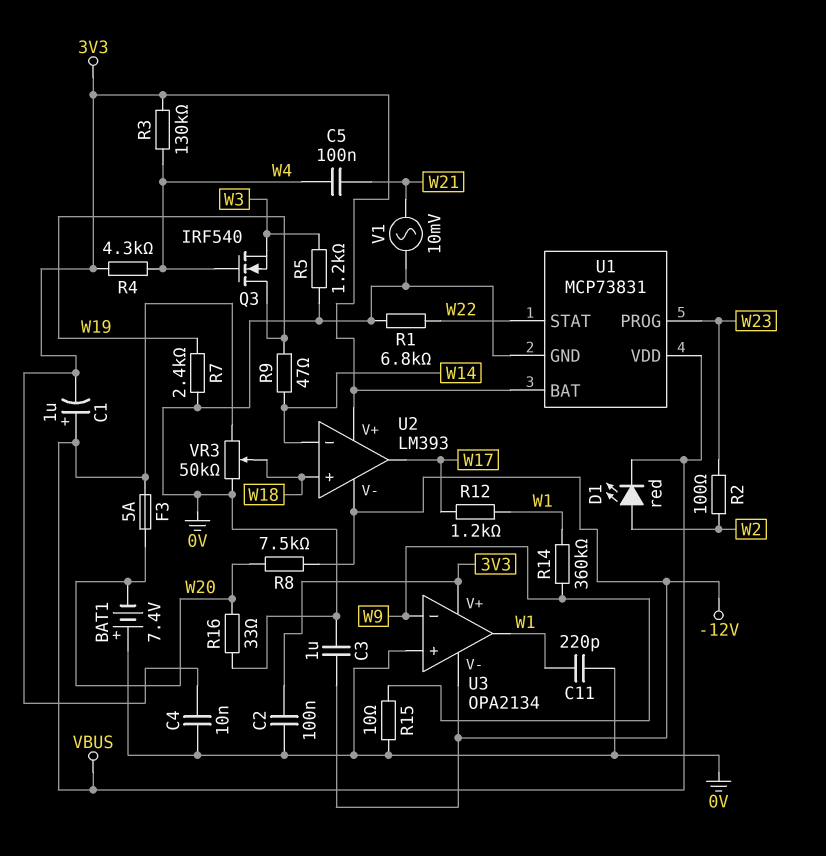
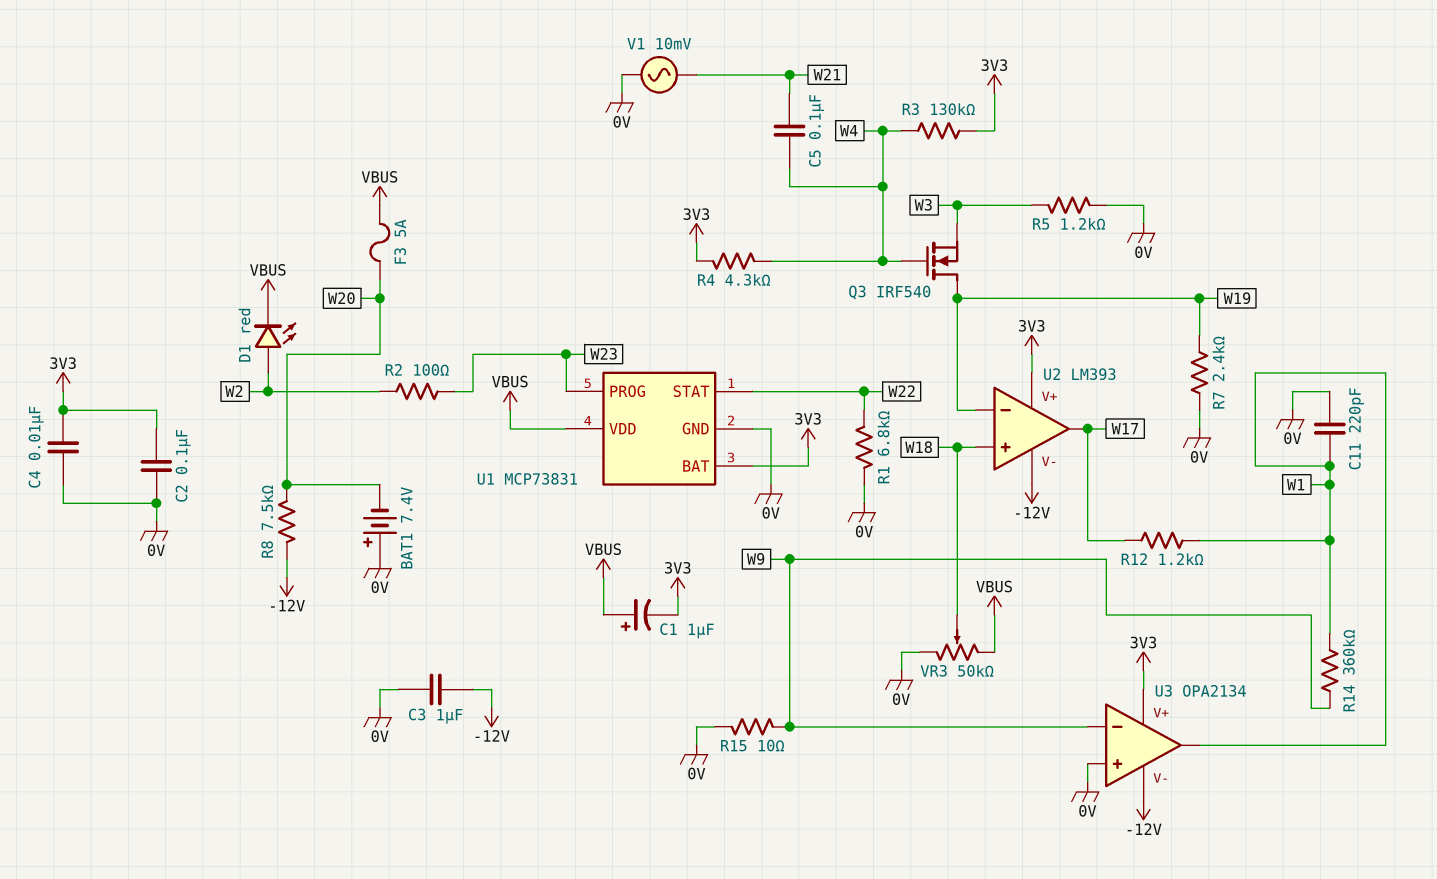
R9: 47 (W14, W19) -> none
R16: 33 (0V, W20) -> none
U2 pin in-: W14 -> W19

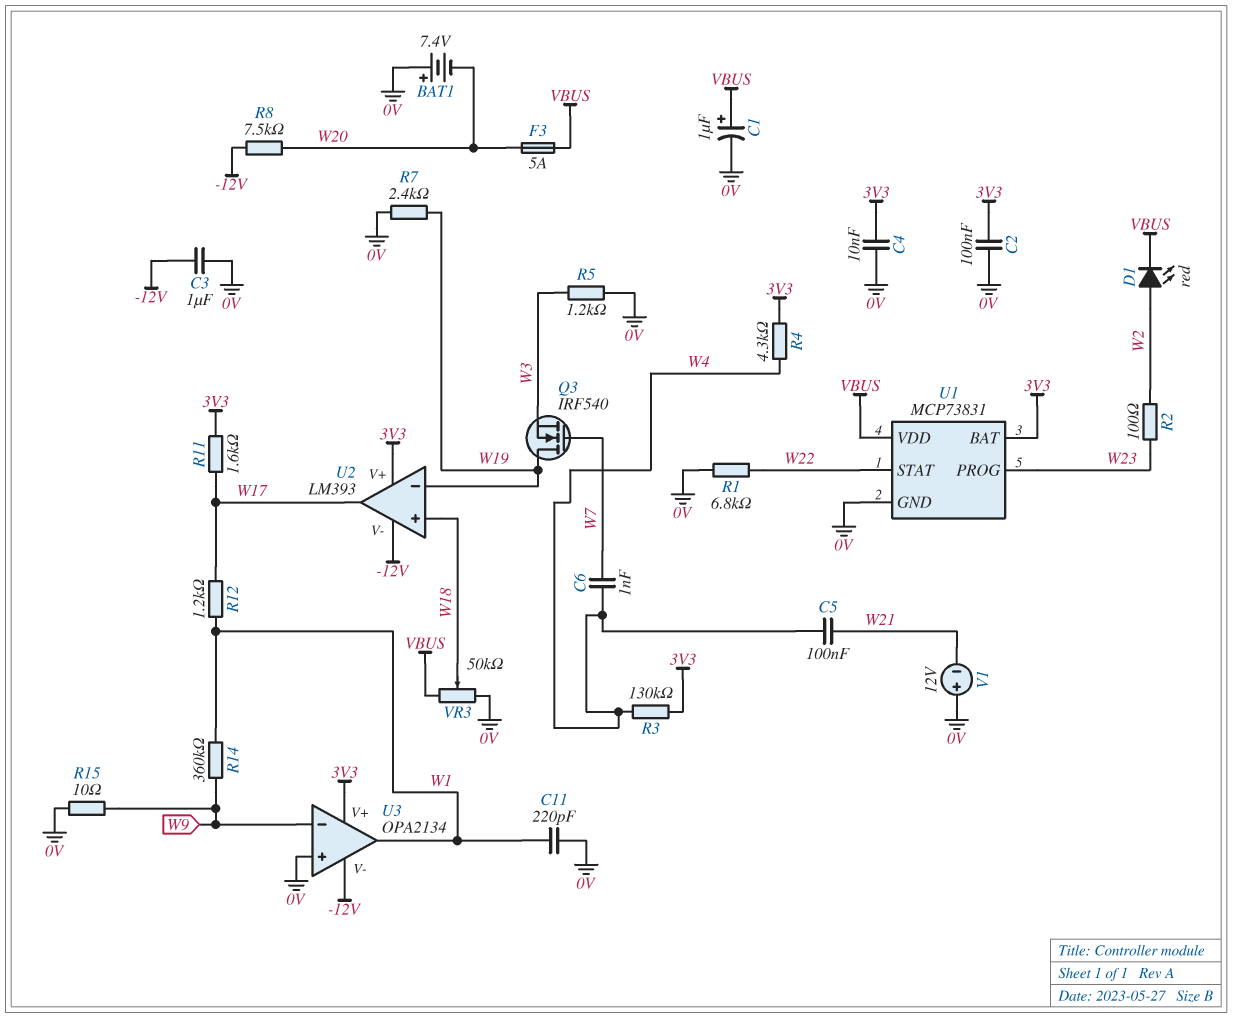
C1: 1uF (plus VBUS, minus 3V3) -> 1uF (plus VBUS, minus 0V)
C6: none -> 1nF (W4, W7)
Q3: NMOS IRF540 (G W4, D W19, S W3) -> NMOS IRF540 (G W7, D W19, S W3)
R11: none -> 1.6k (3V3, W17)
V1: AC 10mV (0V, W21) -> 12V (plus 0V, minus W21)

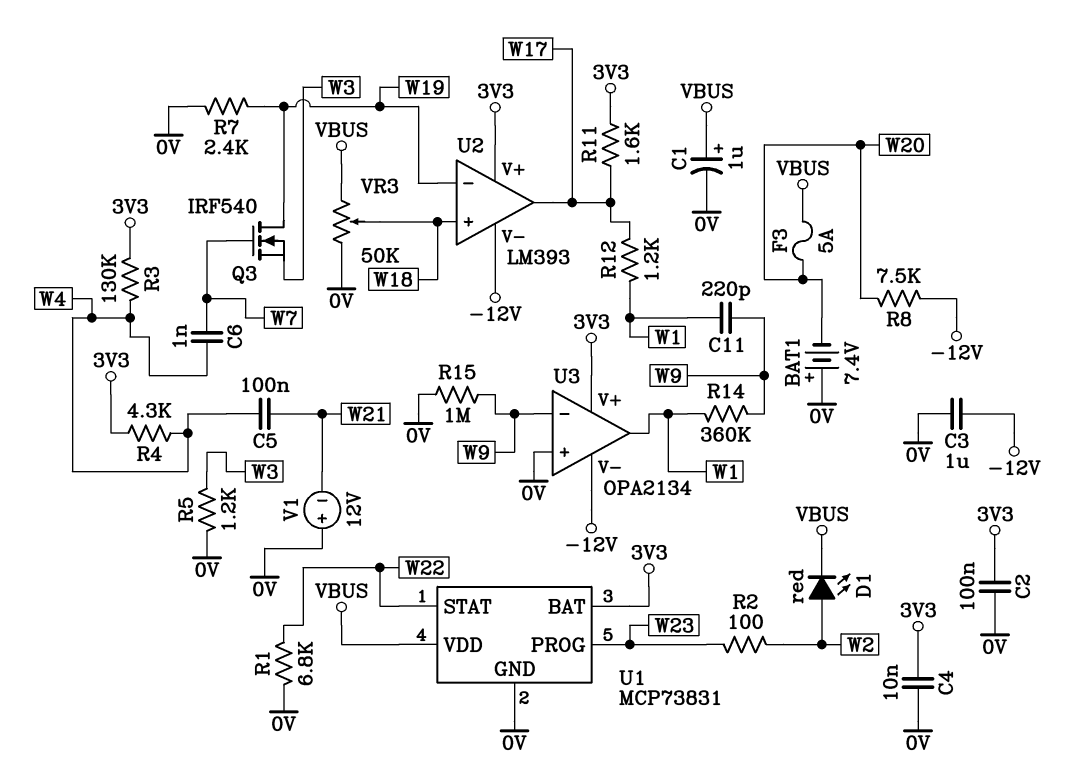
C11: 220pF (0V, W1) -> 220pF (W1, W9)
R15: 10 (0V, W9) -> 1M (0V, W9)

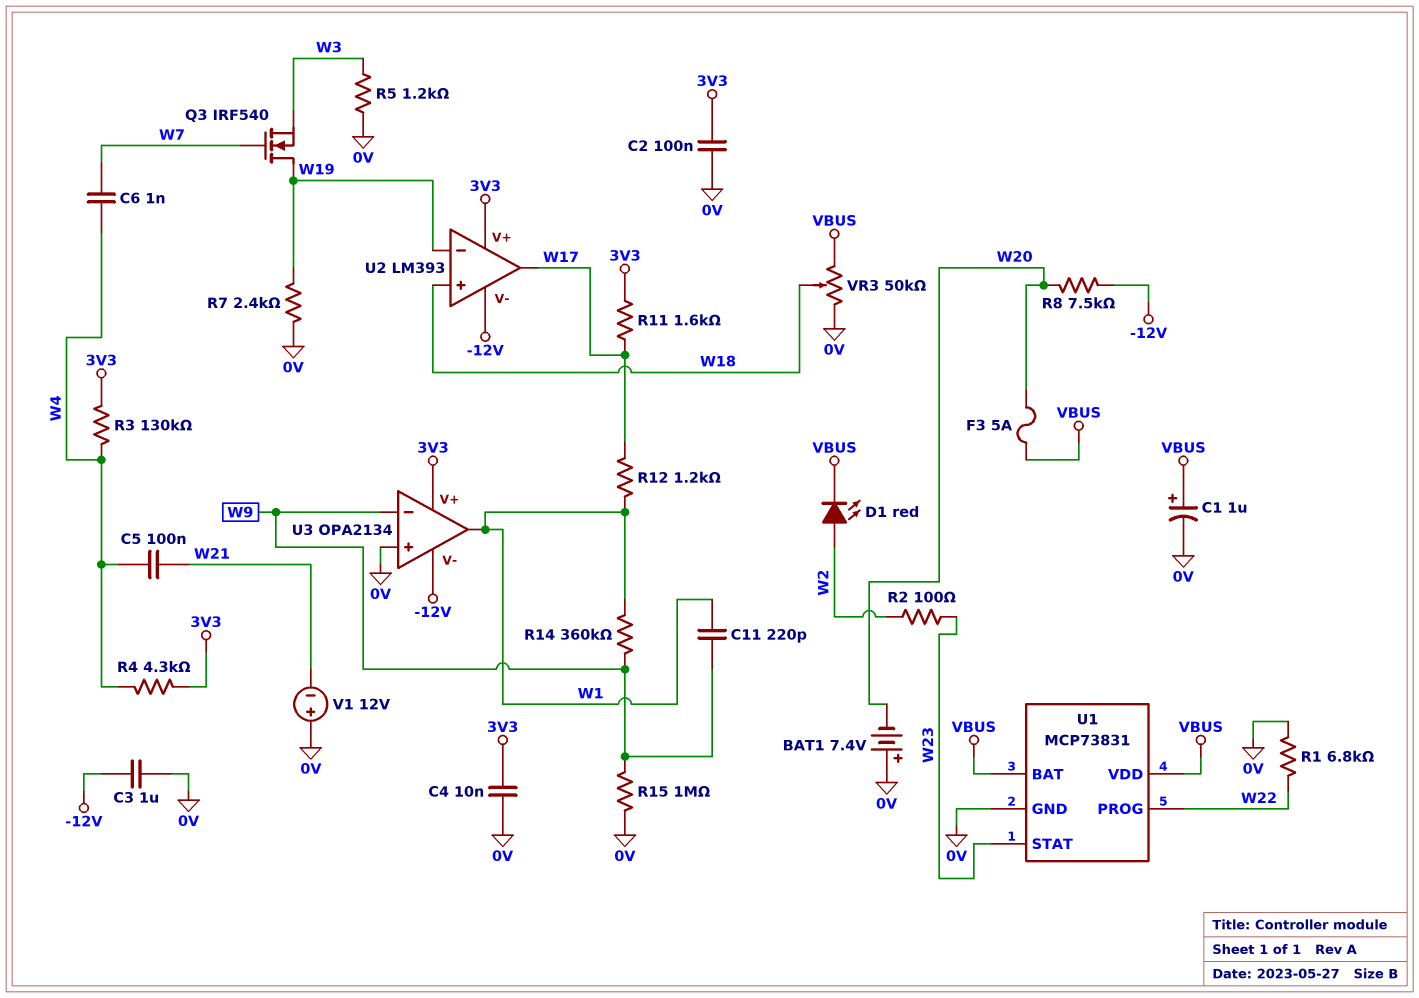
U1 pin BAT: 3V3 -> VBUS
U1 pin PROG: W23 -> W22
U1 pin STAT: W22 -> W23

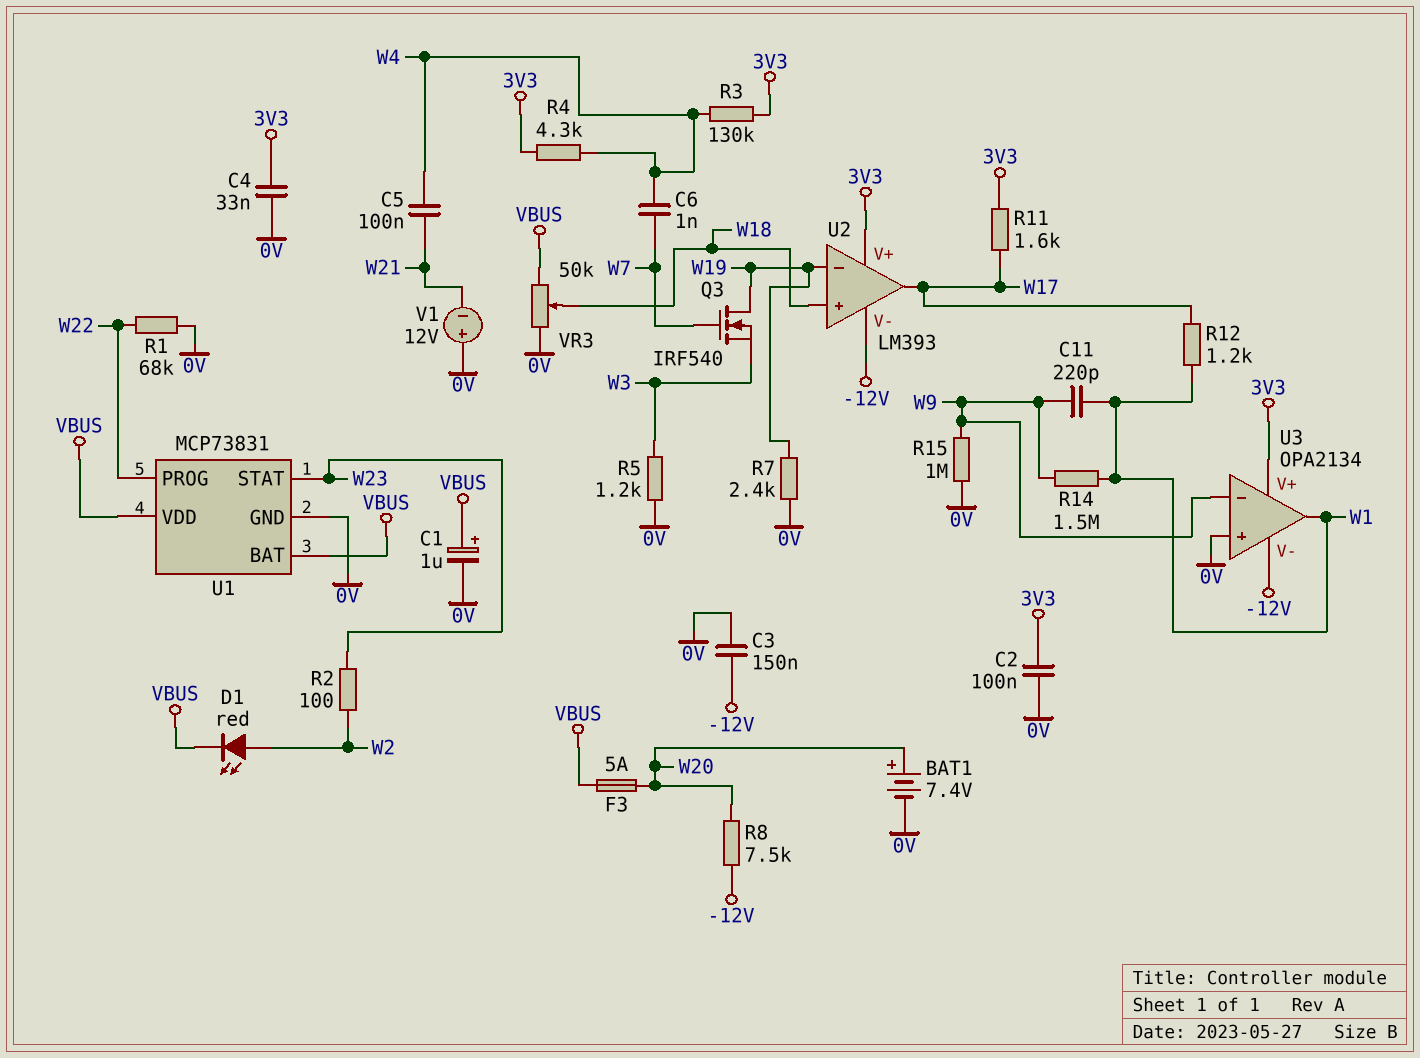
BAT1: 7.4V (plus 0V, minus W20) -> 7.4V (plus W20, minus 0V)
C3: 1uF (-12V, 0V) -> 150nF (-12V, 0V)
C4: 10nF (0V, 3V3) -> 33nF (0V, 3V3)
R1: 6.8k (0V, W22) -> 68k (0V, W22)
R14: 360k (W1, W9) -> 1.5M (W1, W9)

